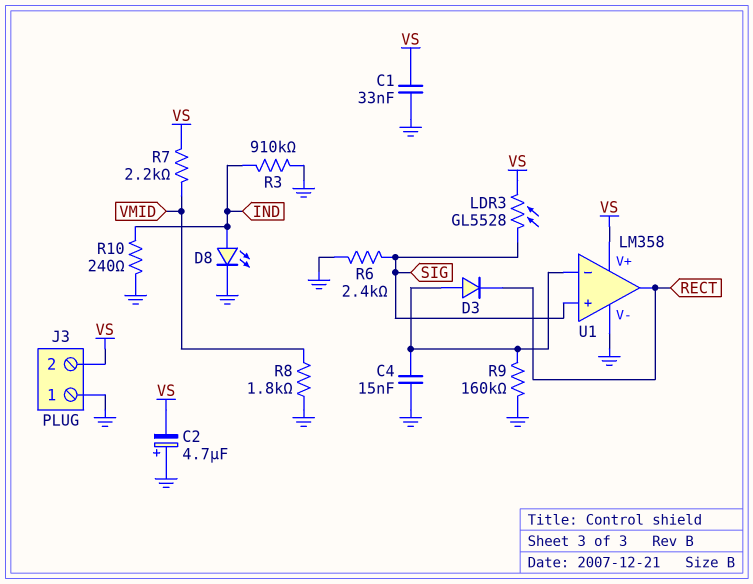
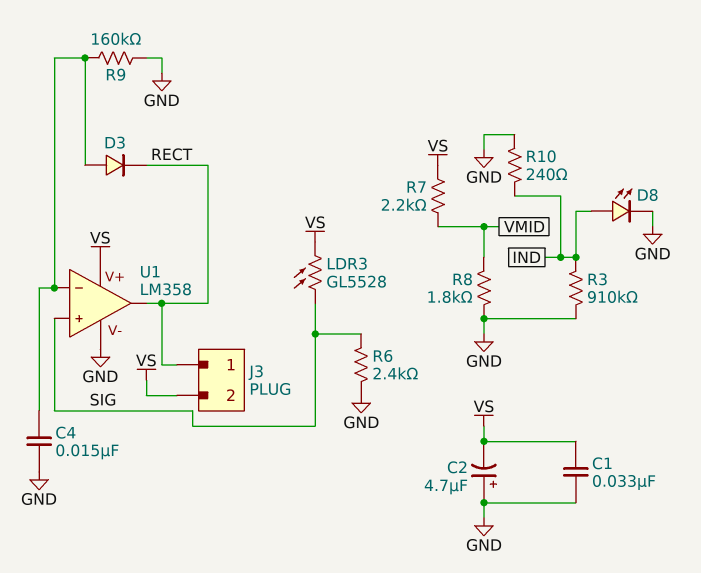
J3 pin 1: GND -> RECT

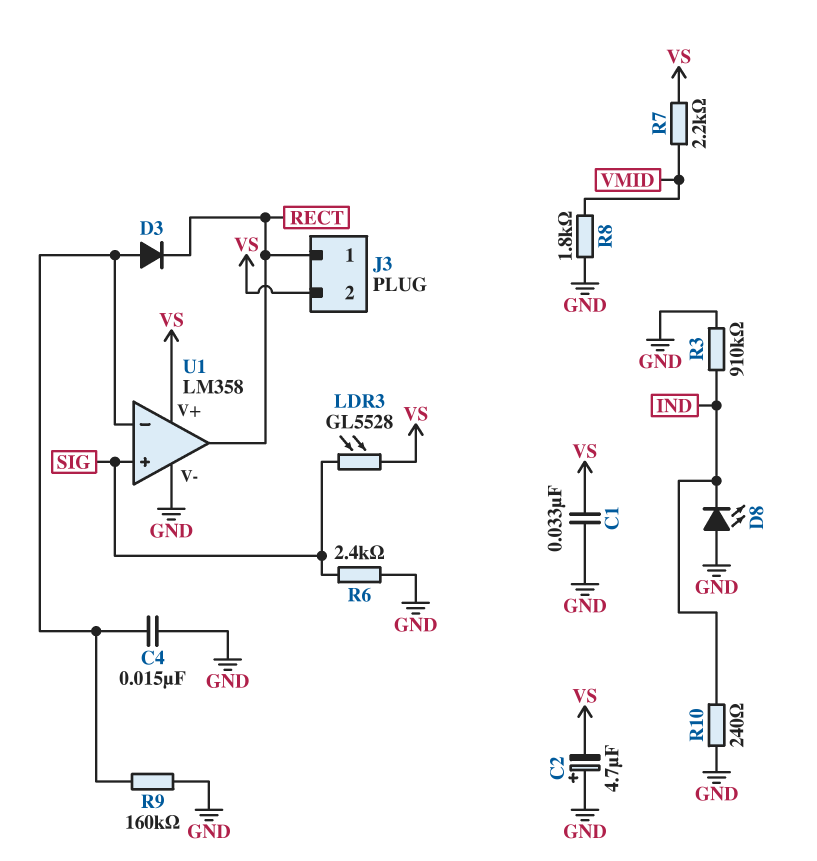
D8: LED (A IND, K GND) -> LED (A GND, K IND)

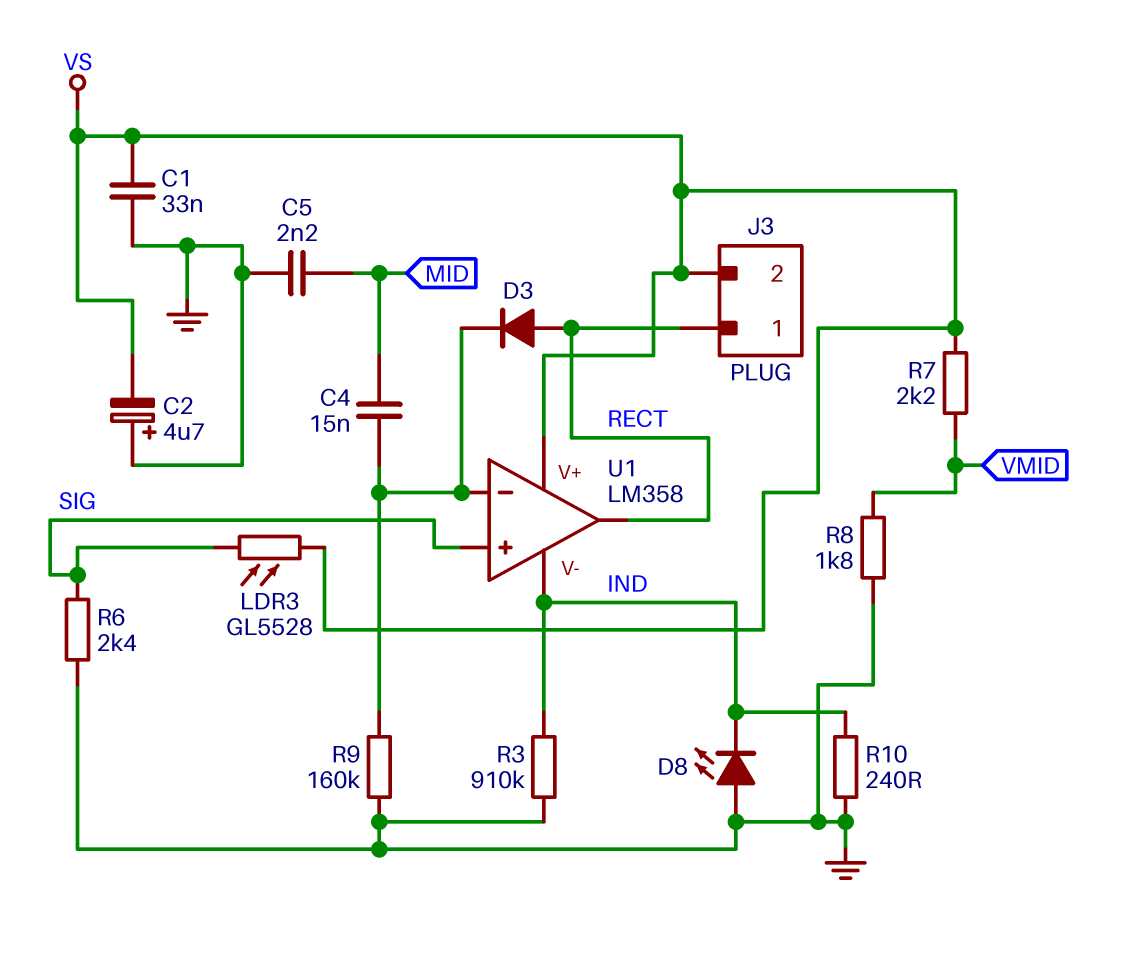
C4: 15nF (GND, U1/in-) -> 15nF (MID, U1/in-)
C5: none -> 2.2nF (GND, MID)
D3: diode (A U1/in-, K RECT) -> diode (A RECT, K U1/in-)
U1 pin V-: GND -> IND

